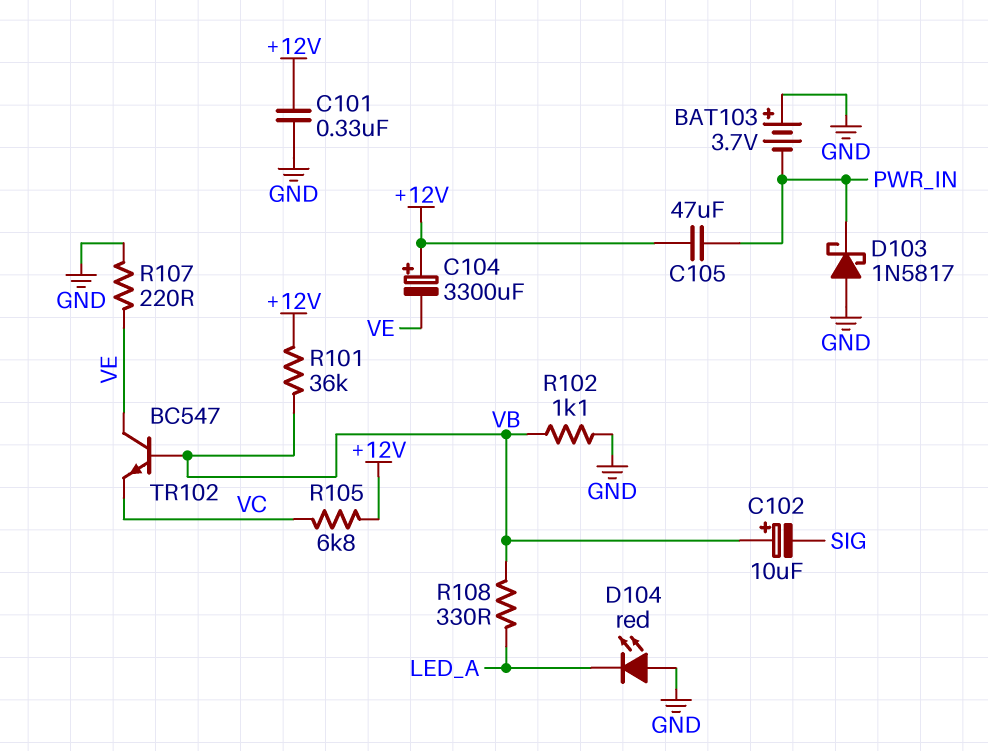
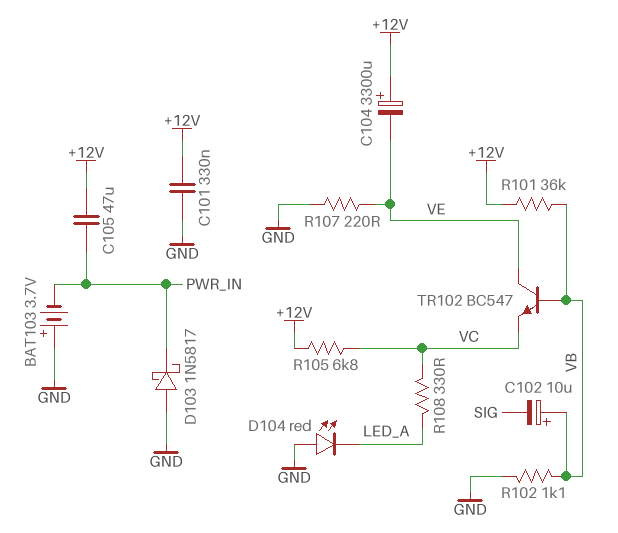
R108: 330 (LED_A, VB) -> 330 (LED_A, VC)

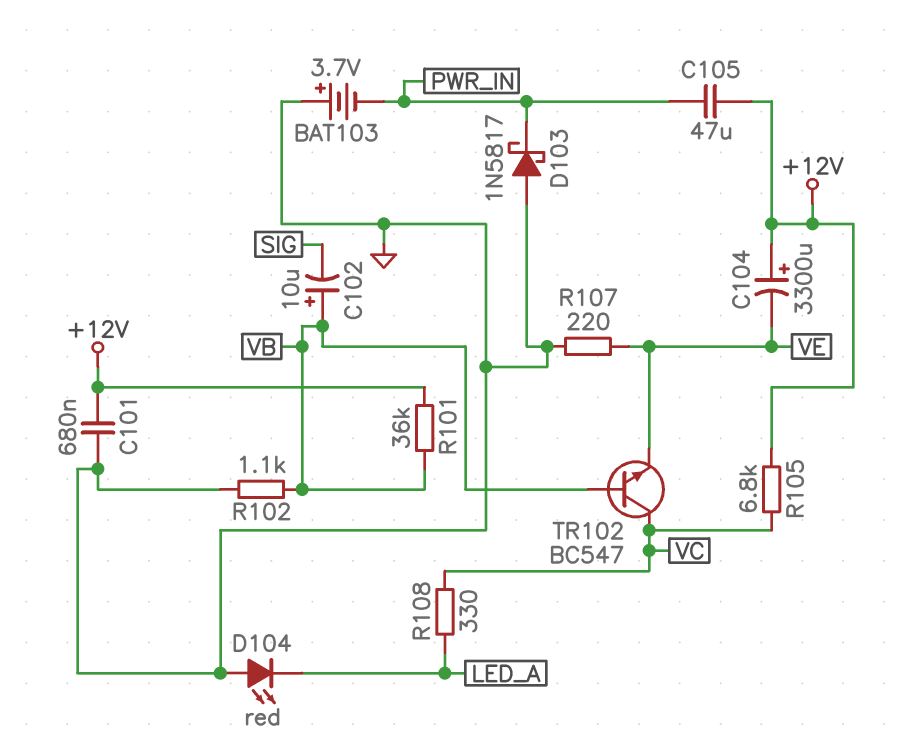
C101: 330nF (+12V, GND) -> 680nF (+12V, GND)
TR102: NPN BC547 (B VB, C VE, E VC) -> NPN BC547 (B VB, C VC, E VE)

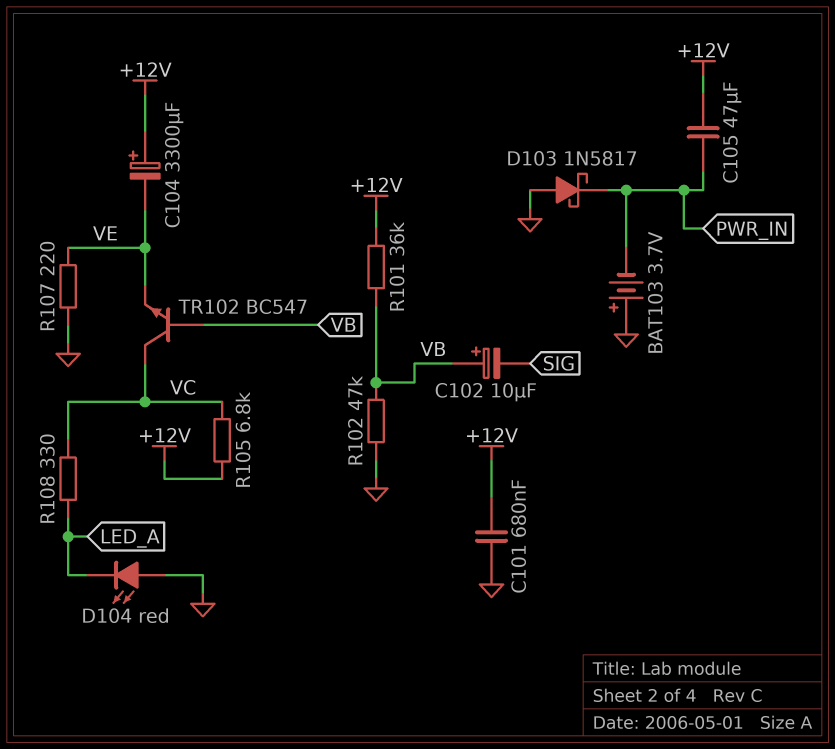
R102: 1.1k (GND, VB) -> 47k (GND, VB)

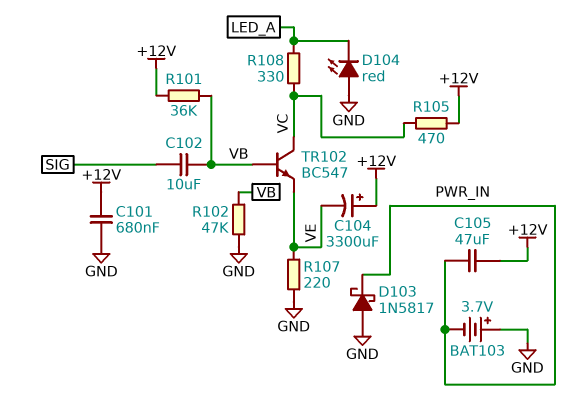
C102: 10uF (plus VB, minus SIG) -> 10uF (SIG, VB)
R105: 6.8k (+12V, VC) -> 470 (+12V, VC)

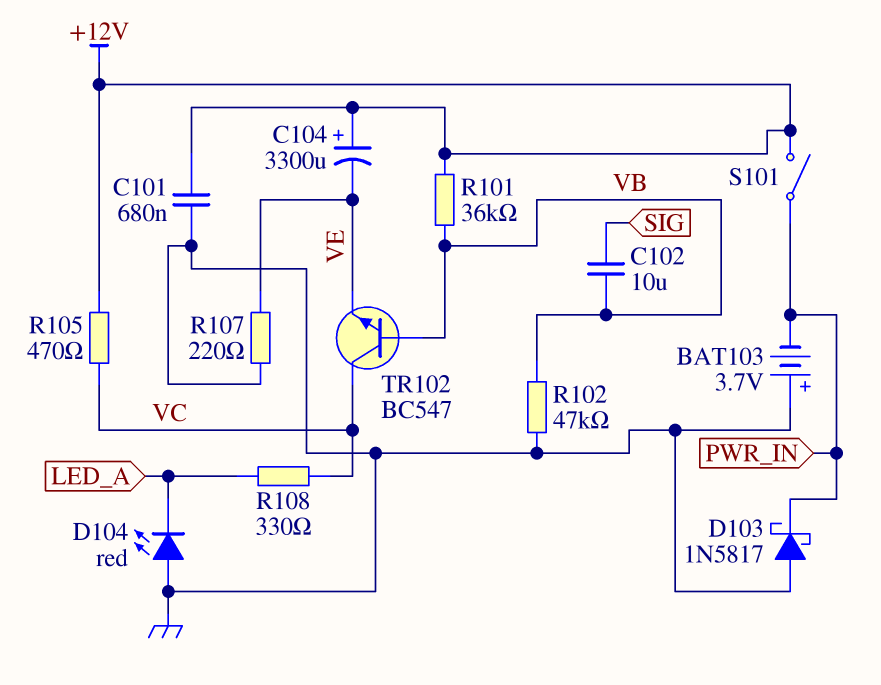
C105: 47uF (+12V, PWR_IN) -> none
S101: none -> switch (+12V, PWR_IN)

